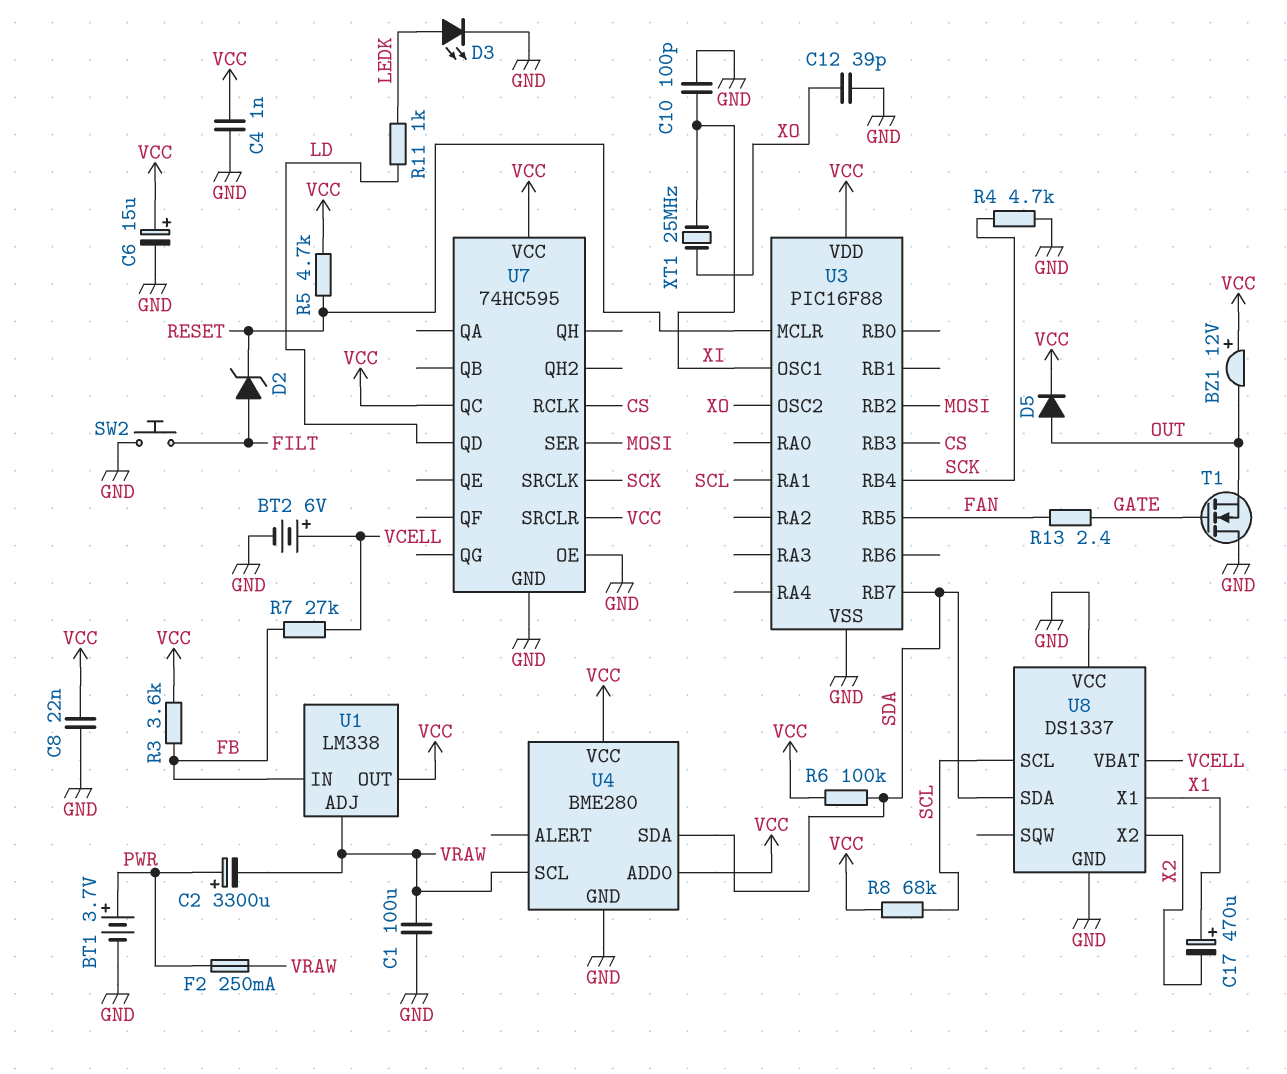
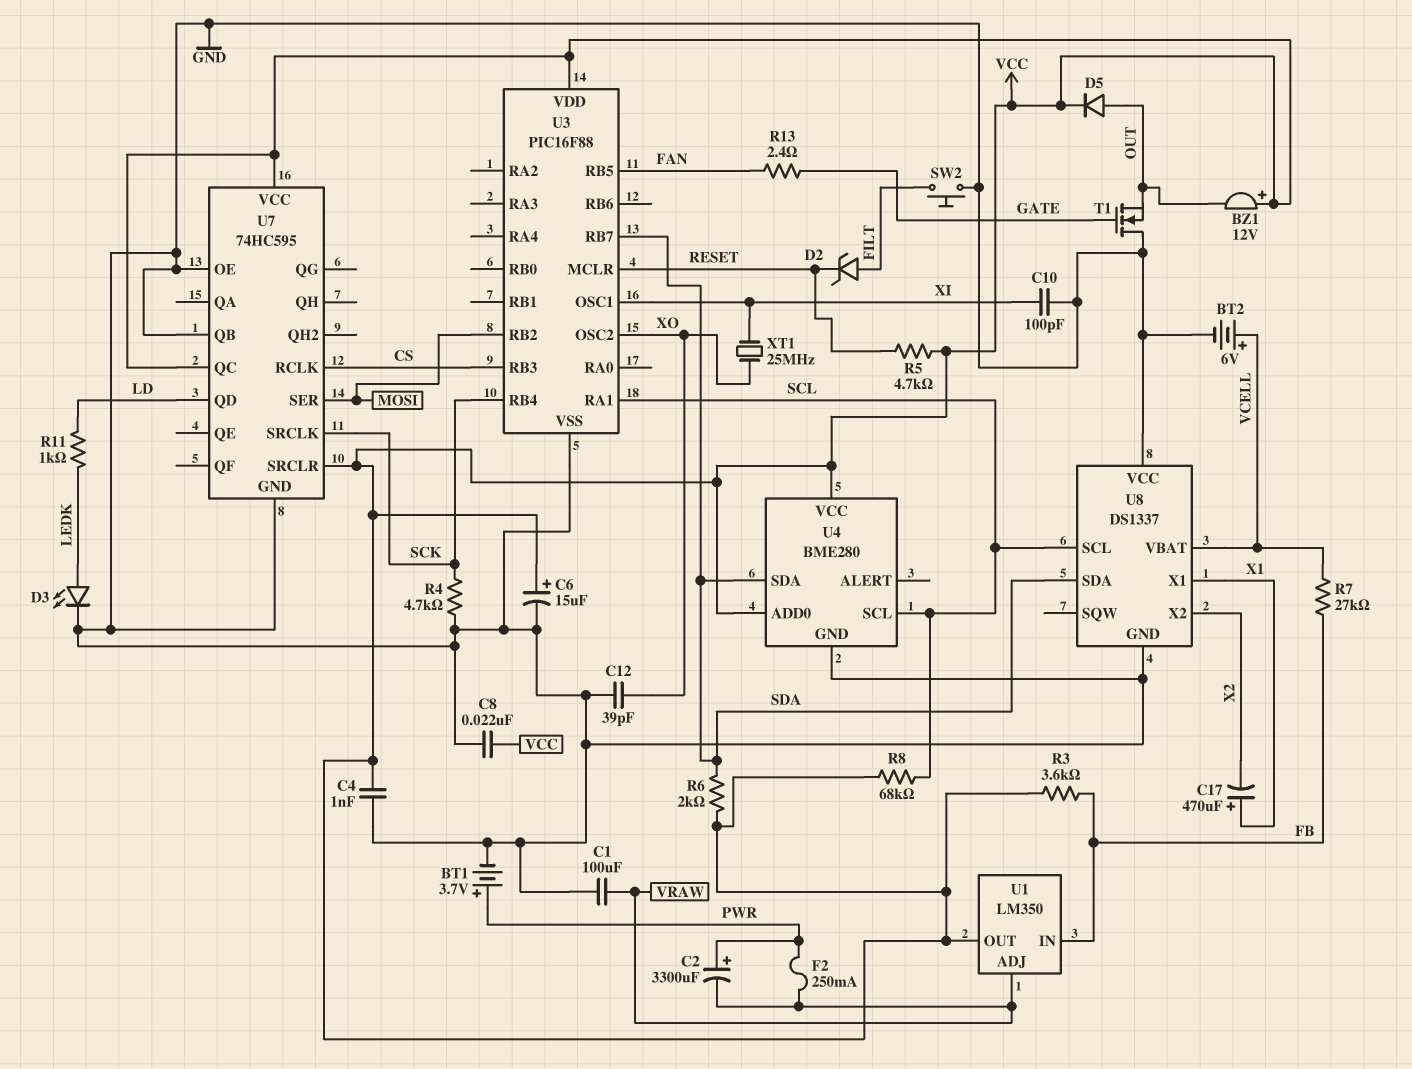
R6: 100k (SDA, VCC) -> 2k (SDA, VCC)
U1: LM338 -> LM350
U4 pin SCL: VRAW -> SCL
U7 pin QB: none -> GND

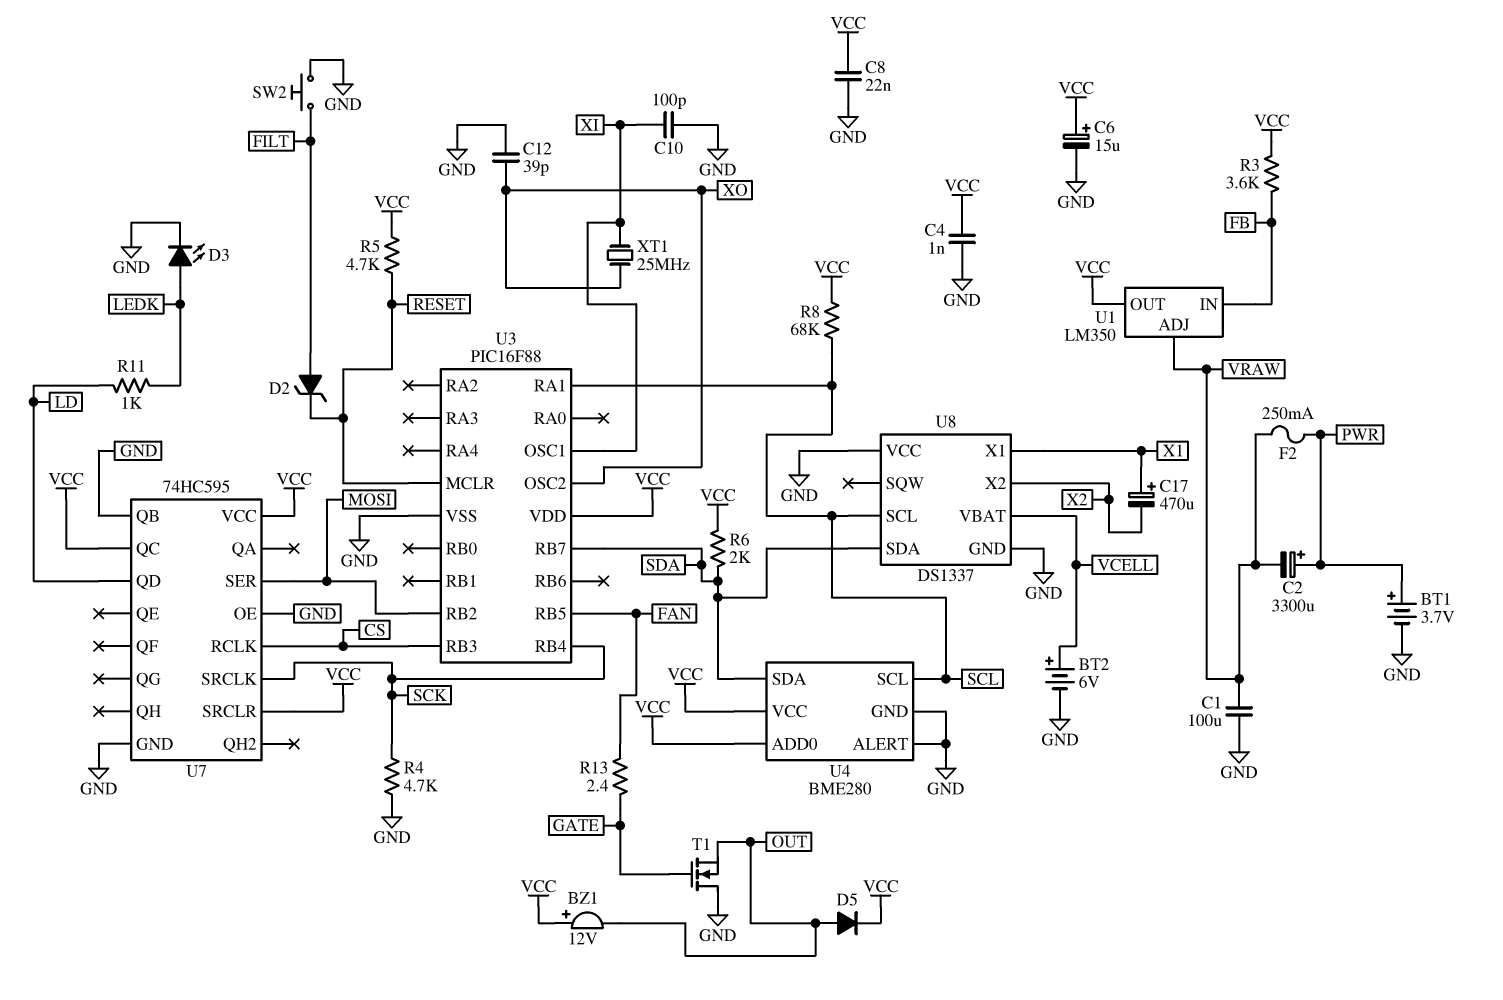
R7: 27k (FB, VCELL) -> none
U4 pin ALERT: none -> GND

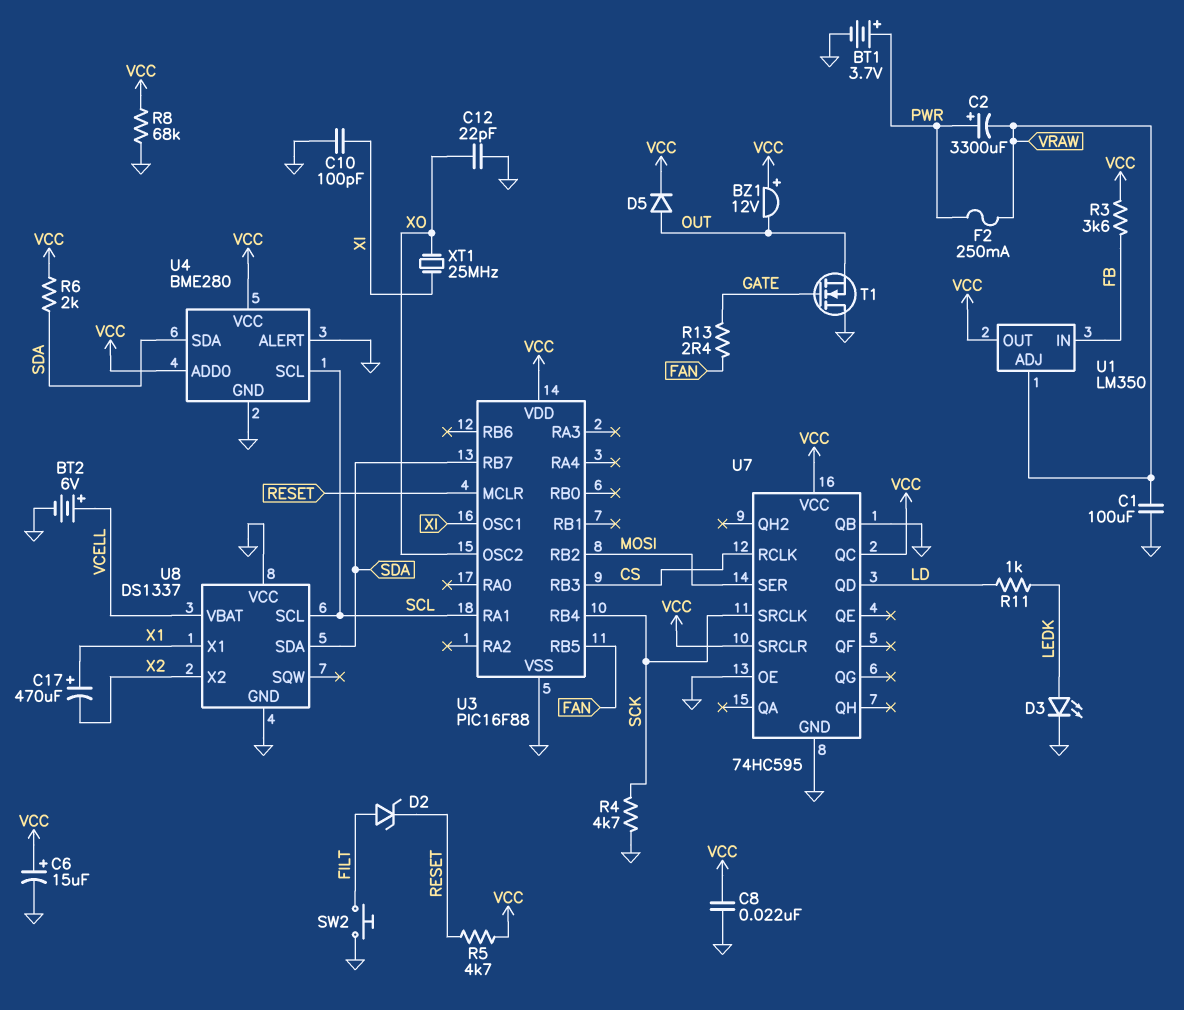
C4: 1nF (GND, VCC) -> none
C12: 39pF (GND, XO) -> 22pF (GND, XO)
R8: 68k (SCL, VCC) -> 68k (GND, VCC)

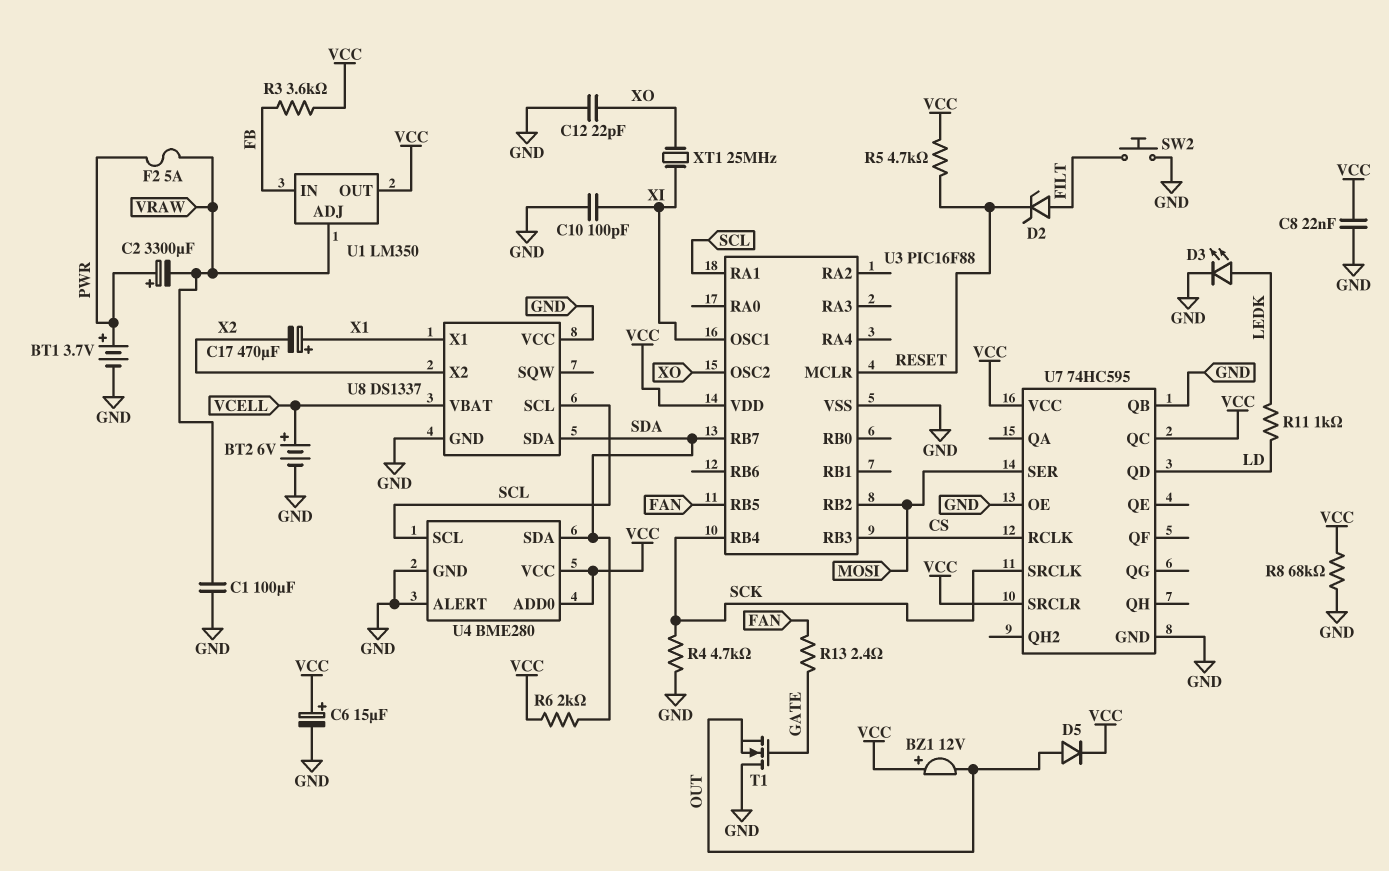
F2: 250mA (PWR, VRAW) -> 5A (PWR, VRAW)

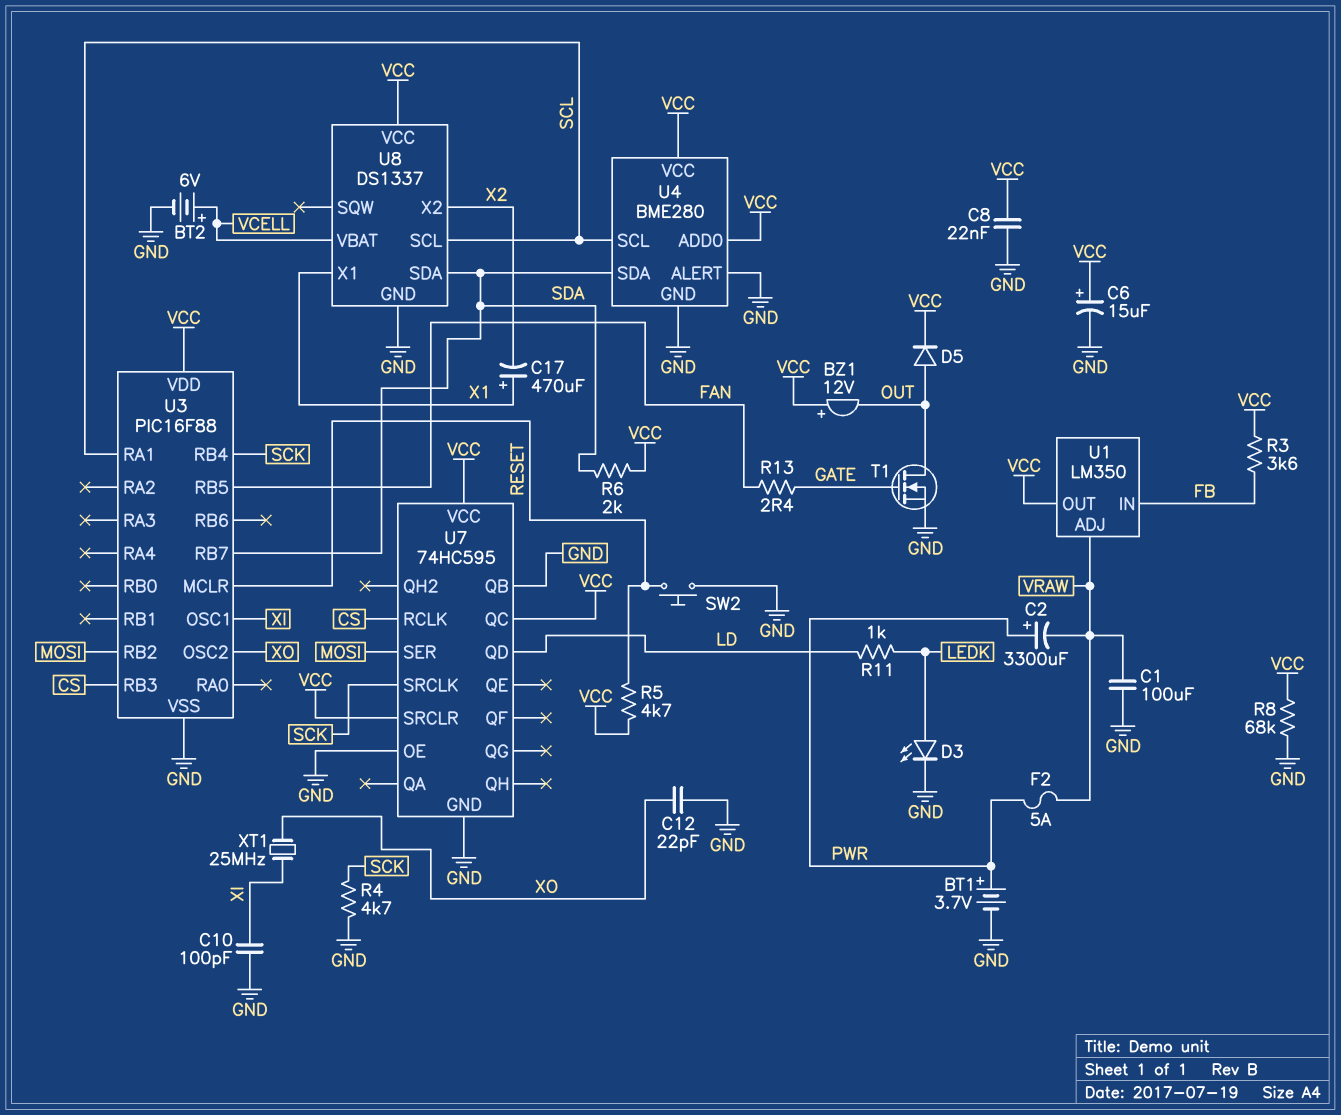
D2: zener (A FILT, K RESET) -> none
SW2: button (FILT, GND) -> button (GND, RESET)
T1: NMOS (G GATE, D GND, S OUT) -> NMOS (G GATE, D OUT, S GND)
U8 pin VCC: GND -> VCC

